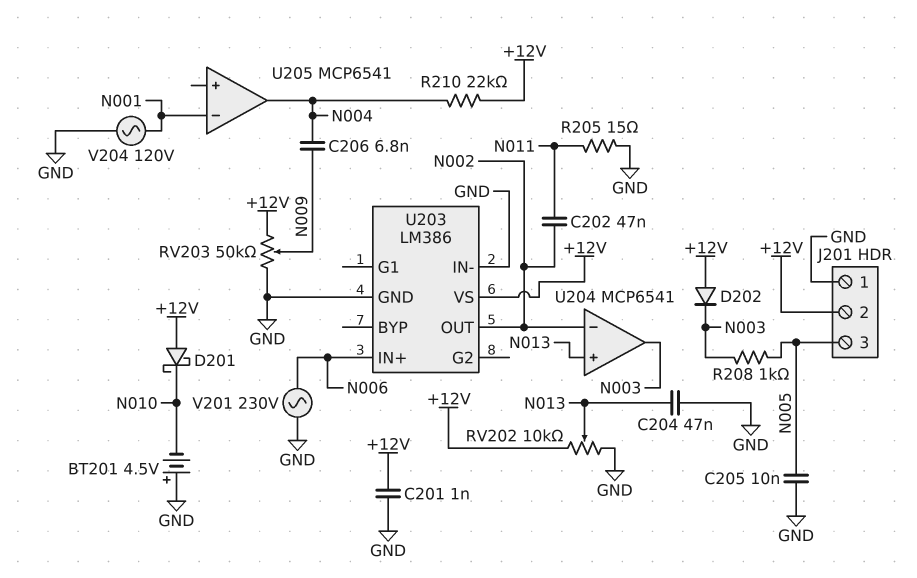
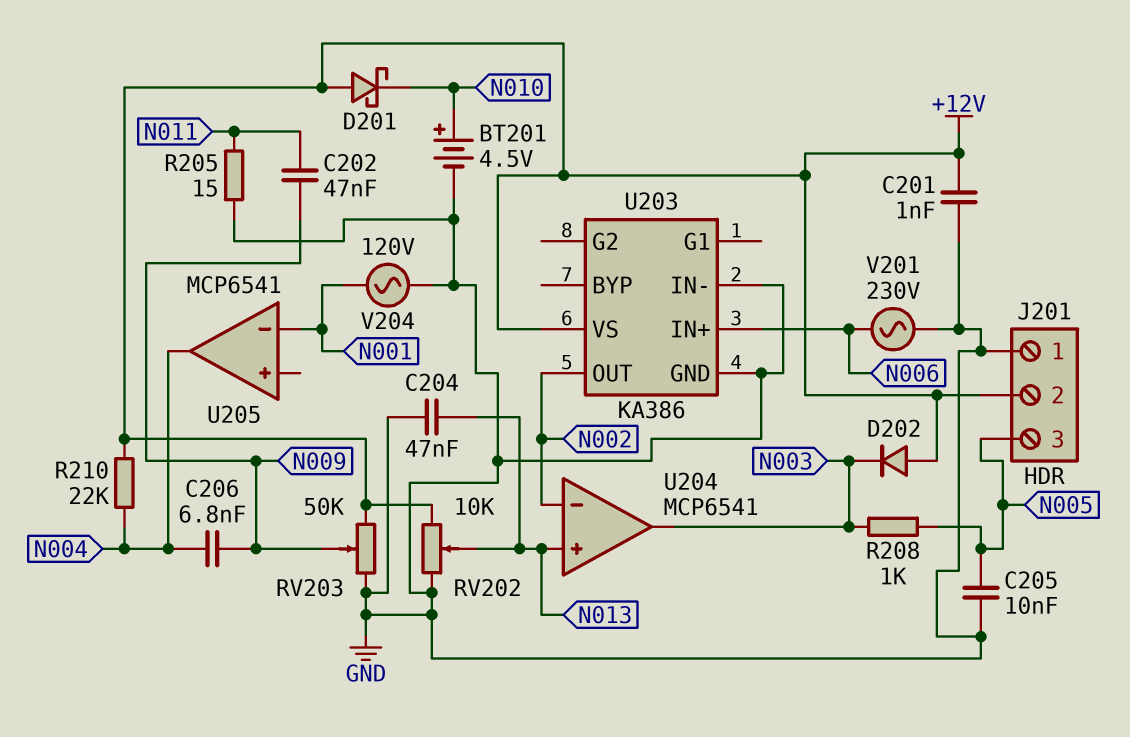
BT201: 4.5V (plus GND, minus N010) -> 4.5V (plus N010, minus GND)
C202: 47nF (N002, N011) -> 47nF (N009, N011)
U203: LM386 -> KA386

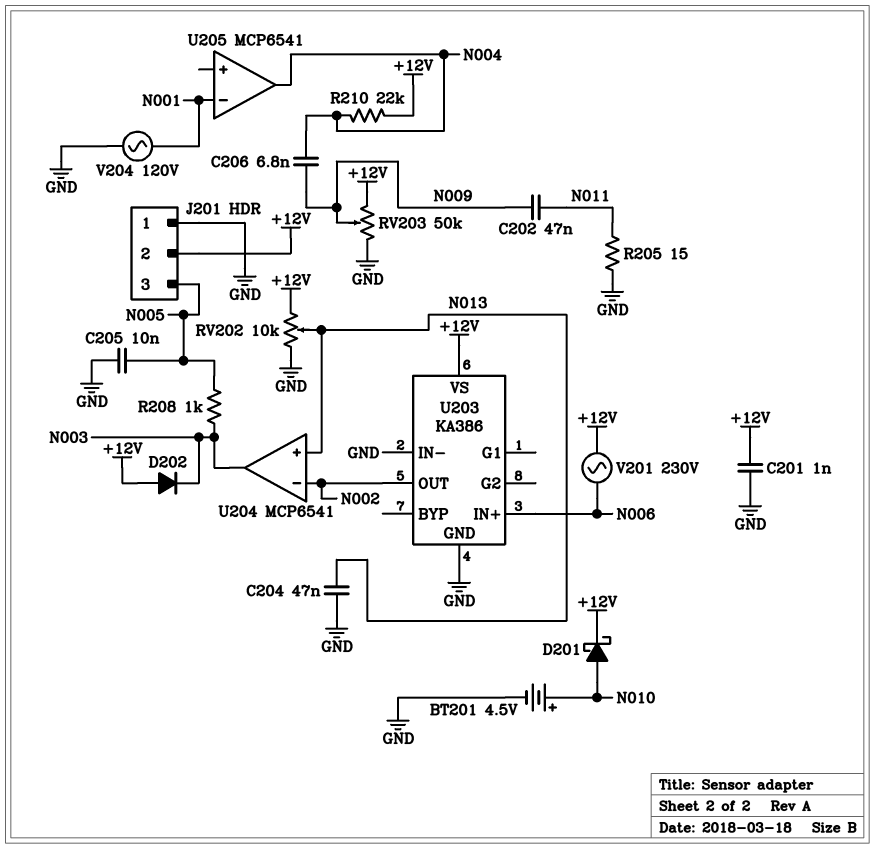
D201: schottky (A +12V, K N010) -> schottky (A N010, K +12V)
V201: AC 230V (GND, N006) -> AC 230V (+12V, N006)

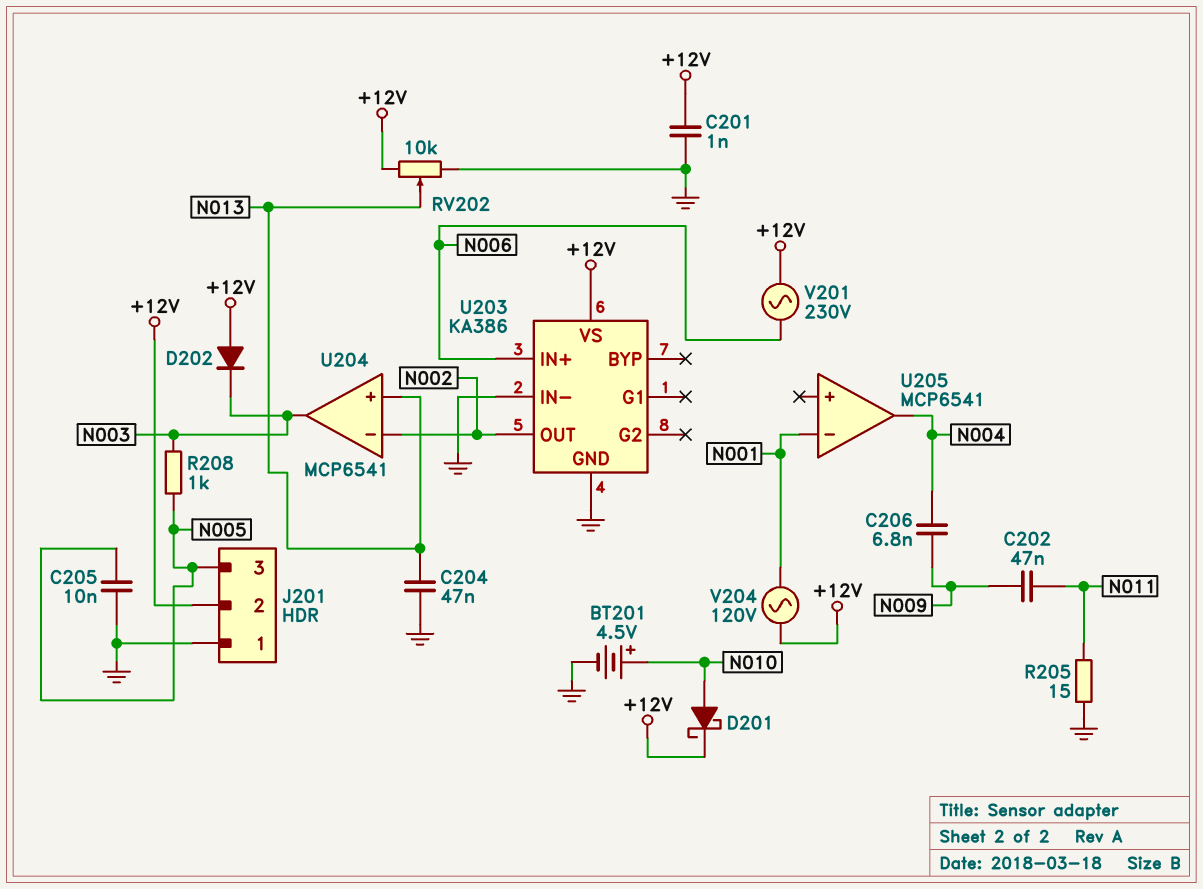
R210: 22k (+12V, N004) -> none
RV203: 50k (+12V, GND, wiper N009) -> none
V204: AC 120V (GND, N001) -> AC 120V (+12V, N001)

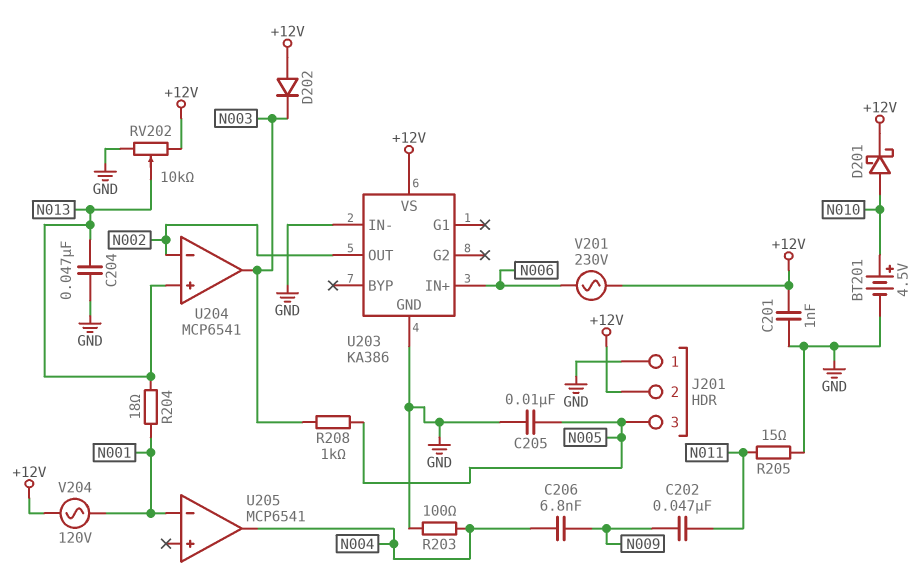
R203: none -> 100 (GND, N004)
R204: none -> 18 (N001, N013)

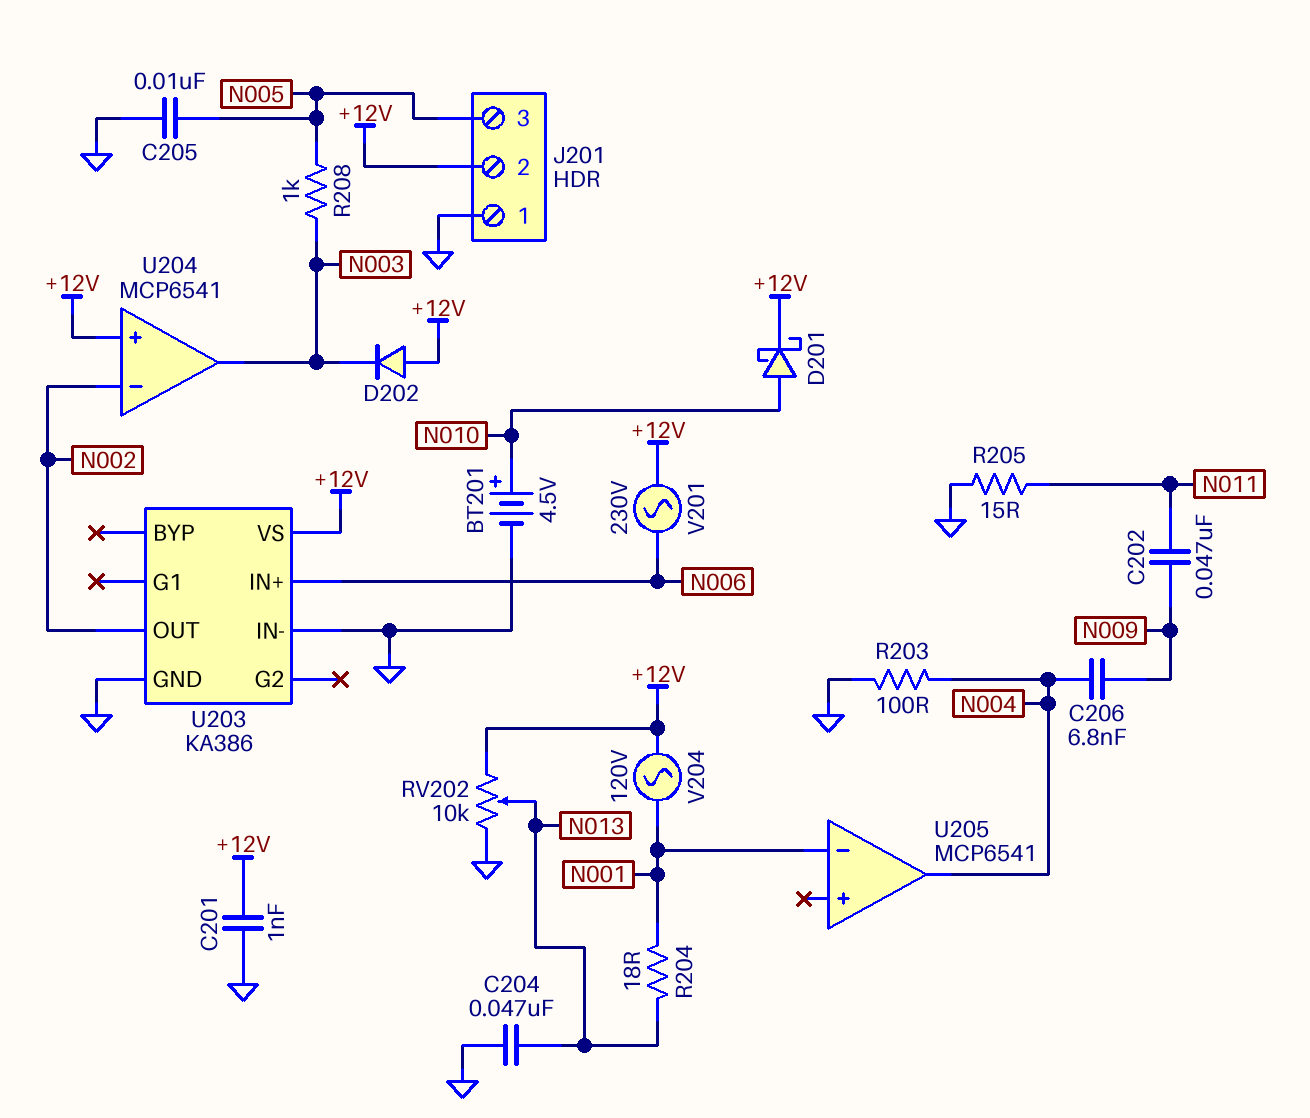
U204 pin in+: N013 -> +12V

